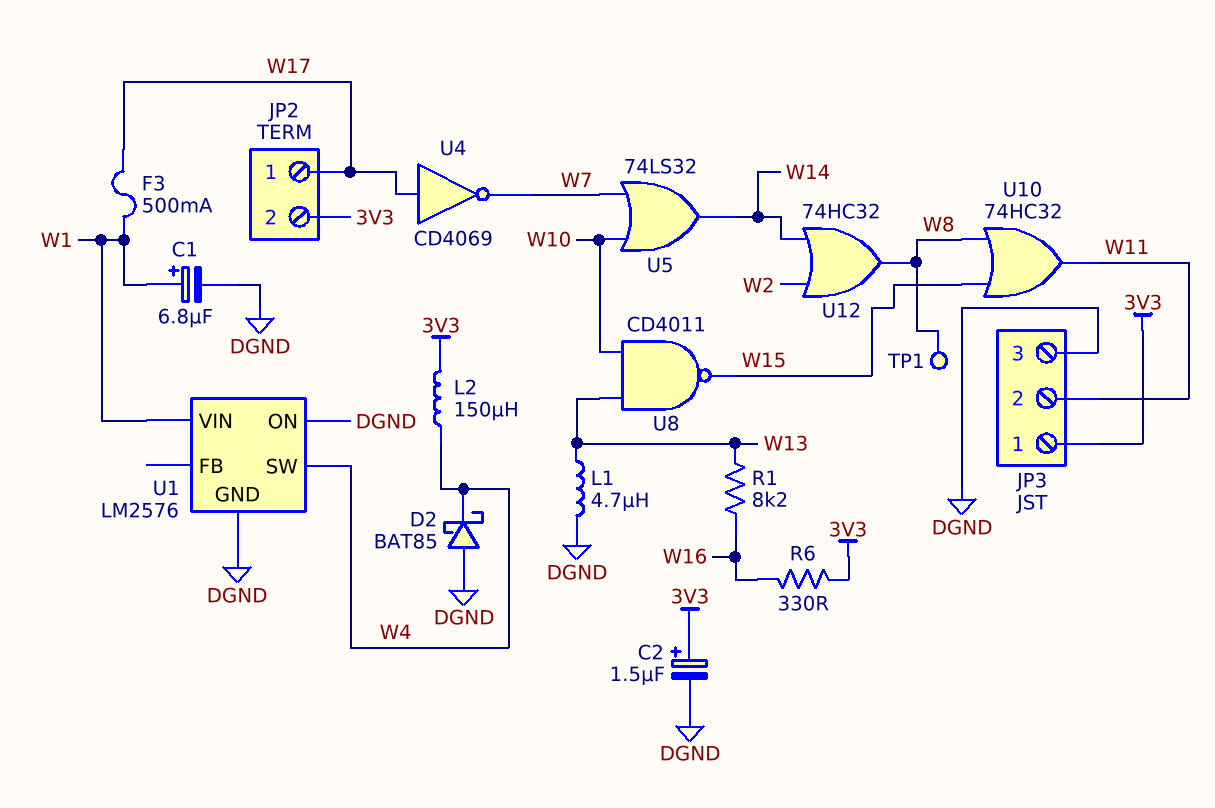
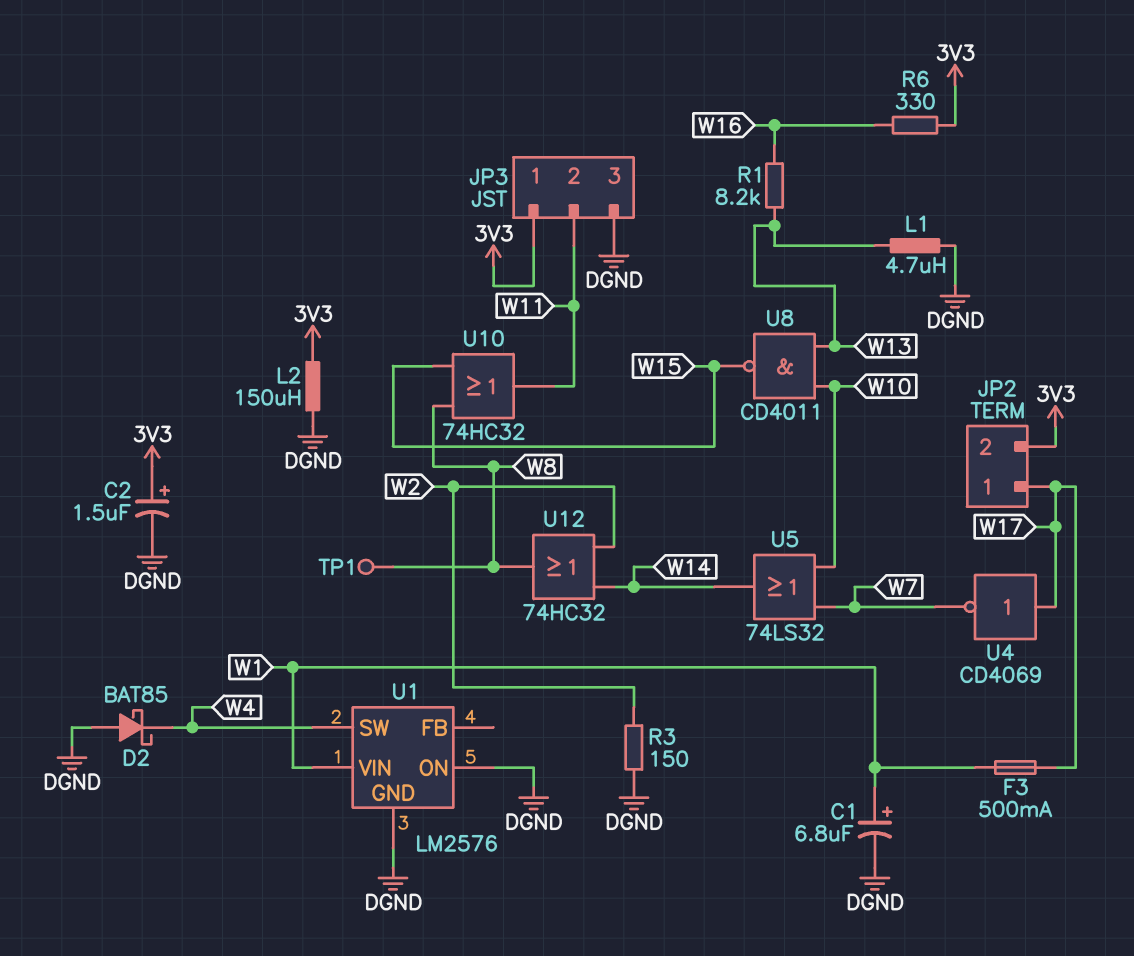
L2: 150uH (3V3, W4) -> 150uH (3V3, DGND)
R3: none -> 150 (DGND, W2)

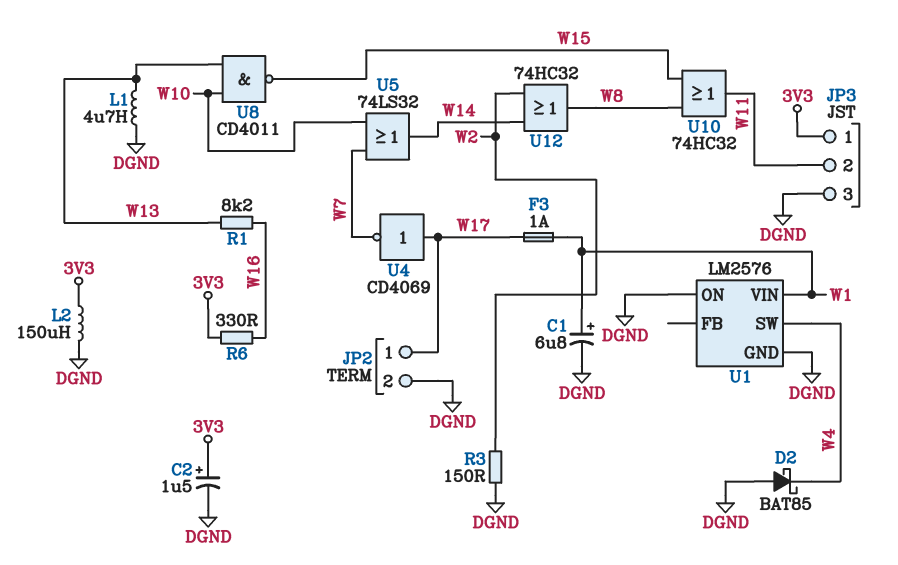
F3: 500mA (W1, W17) -> 1A (W1, W17)
JP2 pin 2: 3V3 -> DGND
TP1: test point (W8) -> none

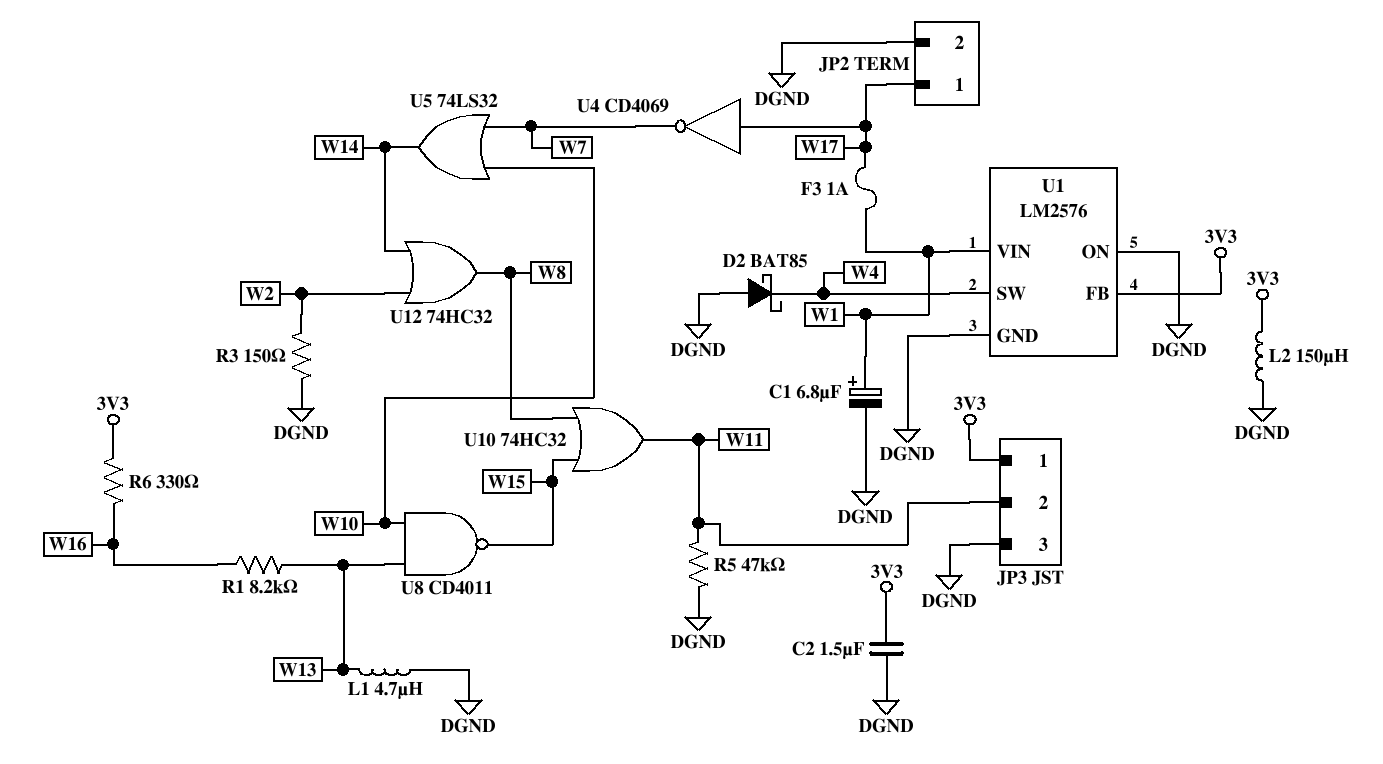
C2: 1.5uF (plus 3V3, minus DGND) -> 1.5uF (3V3, DGND)
R5: none -> 47k (DGND, W11)
U1 pin FB: none -> 3V3

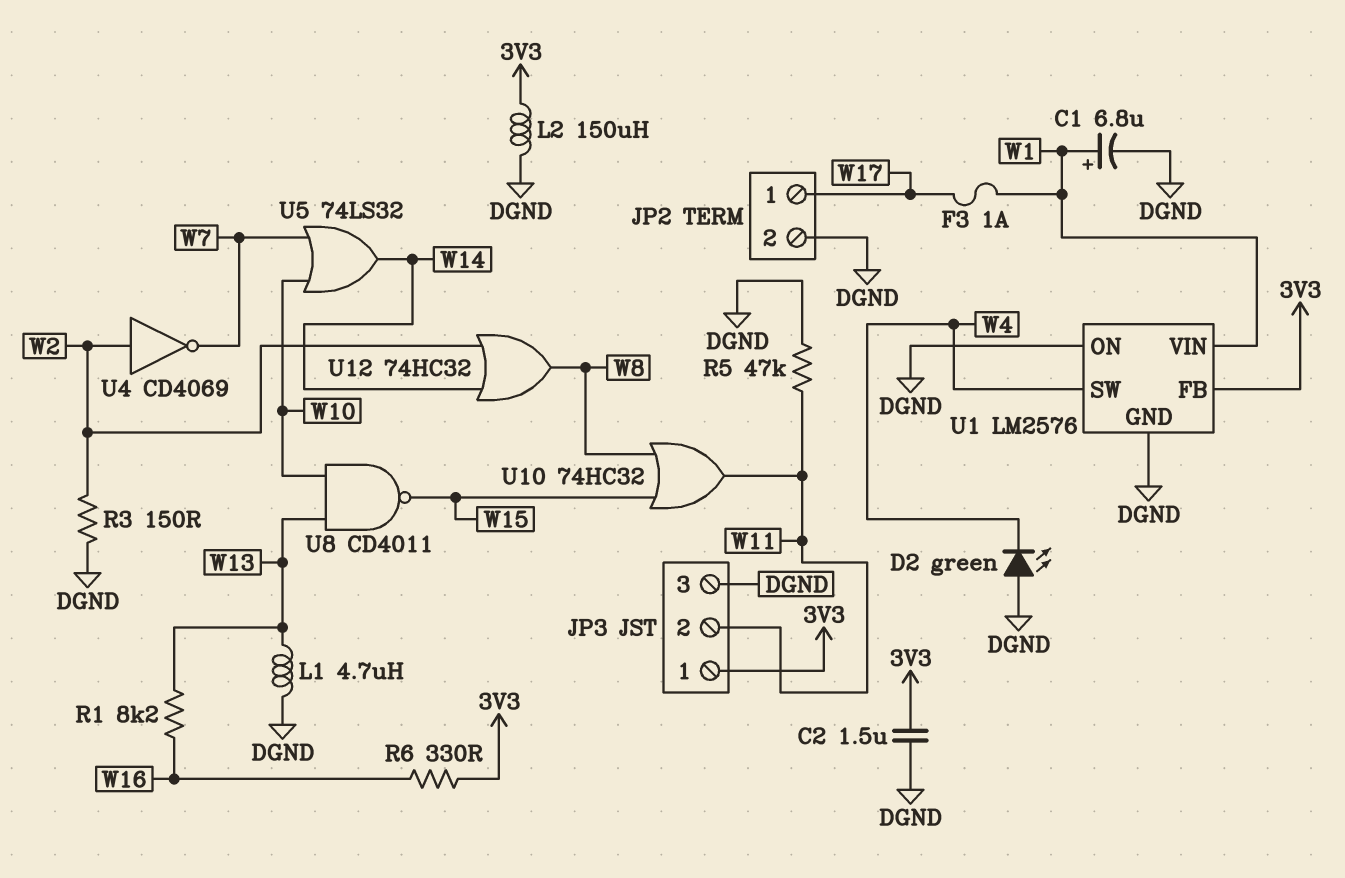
D2: schottky BAT85 (A DGND, K W4) -> LED green (A DGND, K W4)
U4: NOT CD4069 (in W17, out W7) -> NOT CD4069 (in W2, out W7)

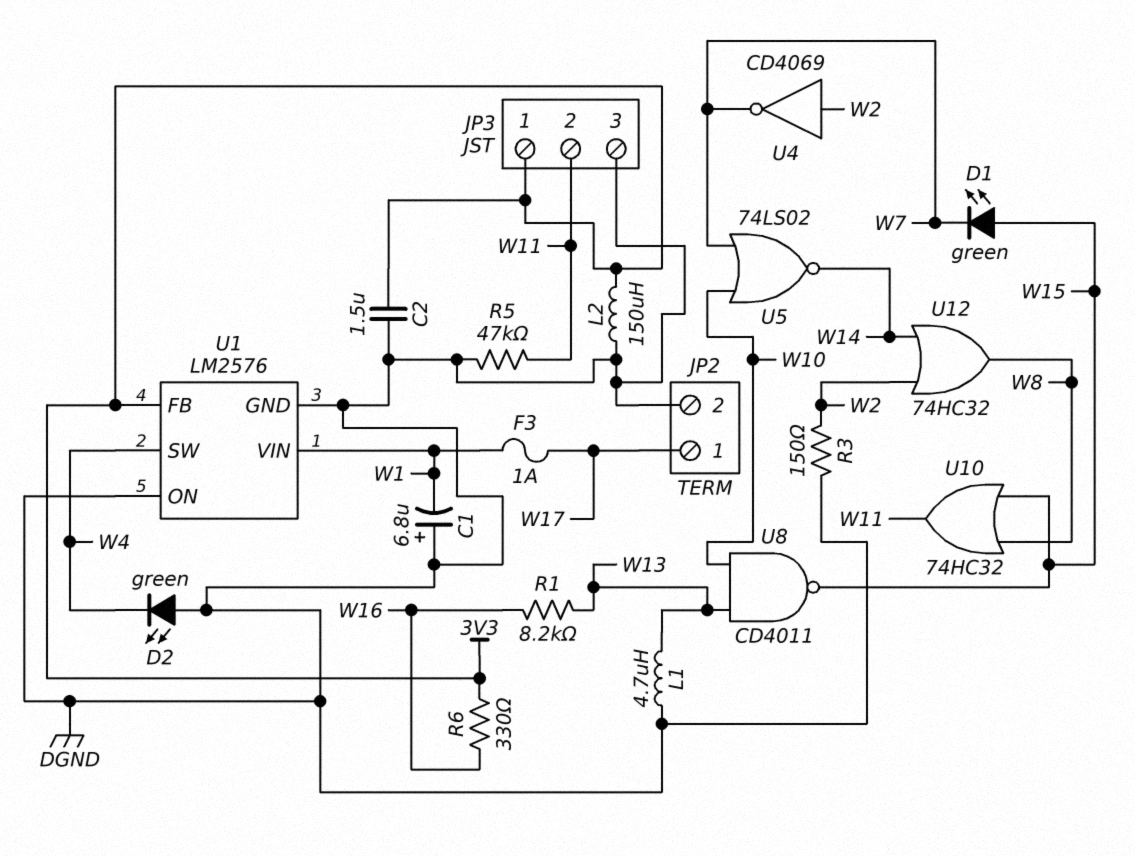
C1: 6.8uF (plus W1, minus DGND) -> 6.8uF (plus DGND, minus W1)
D1: none -> LED green (A W15, K W7)
U5: OR 74LS32 (in W7, in W10, out W14) -> NOR 74LS02 (in W7, in W10, out W14)

